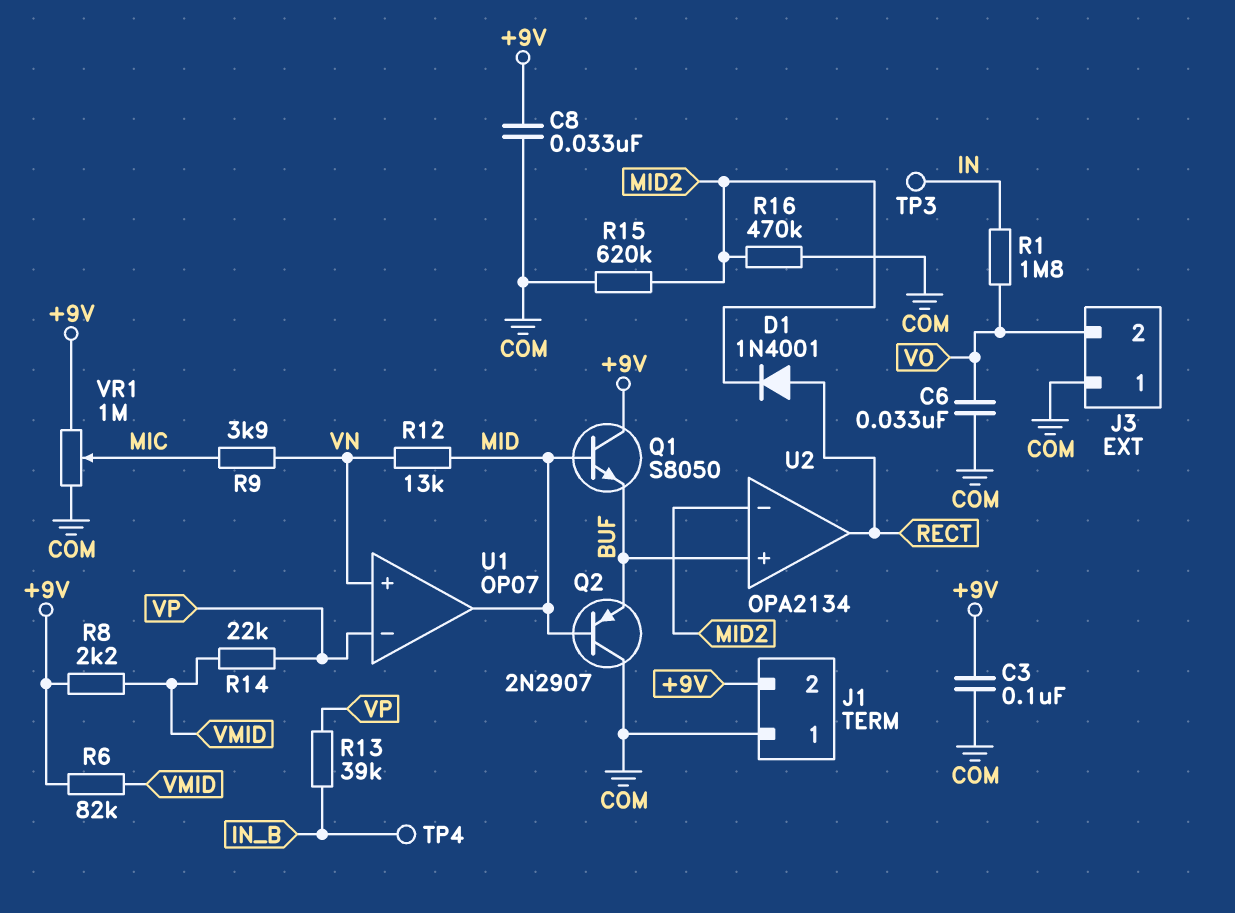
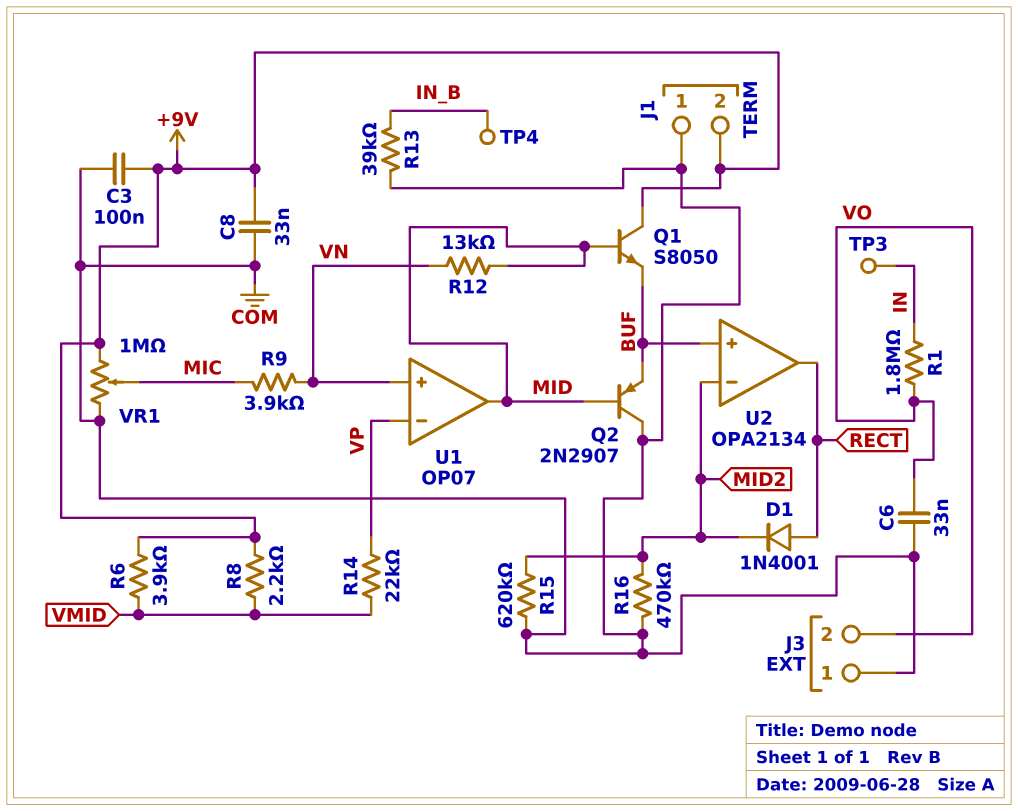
R6: 82k (+9V, VMID) -> 3.9k (+9V, VMID)
R13: 39k (IN_B, VP) -> 39k (COM, IN_B)

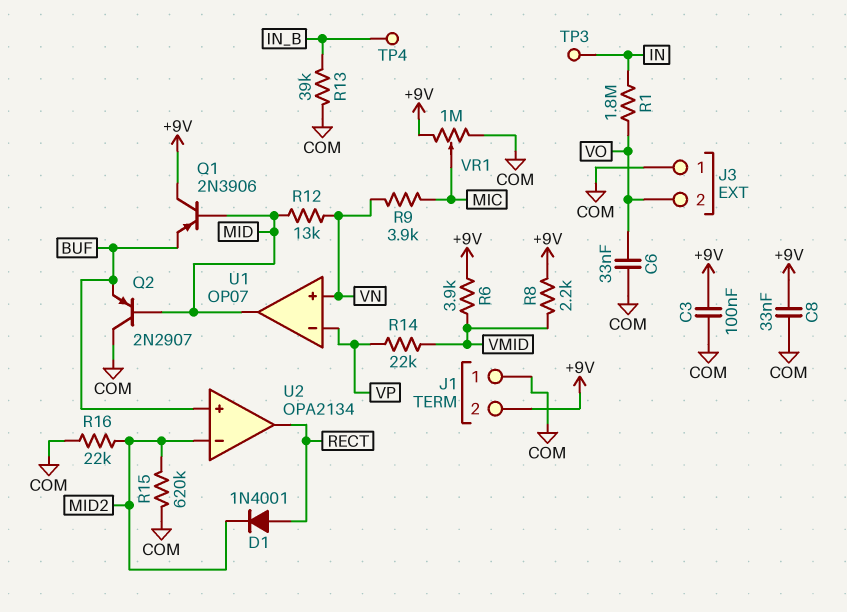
Q1: NPN S8050 (B MID, C +9V, E BUF) -> PNP 2N3906 (B MID, C +9V, E BUF)
R16: 470k (COM, MID2) -> 22k (COM, MID2)

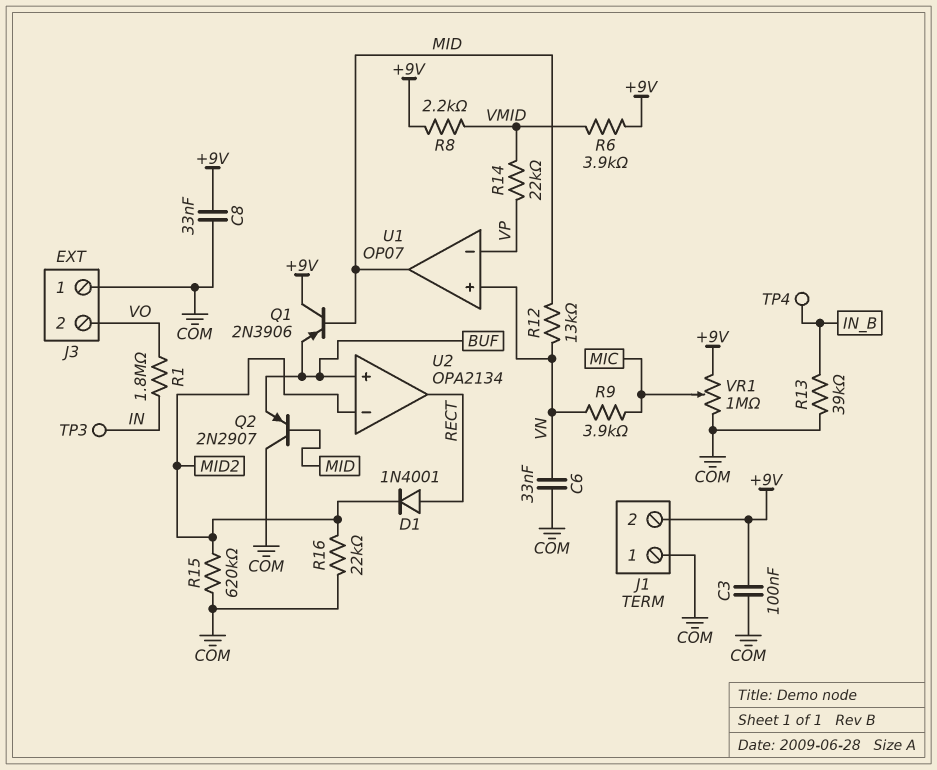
C6: 33nF (COM, VO) -> 33nF (COM, VN)

